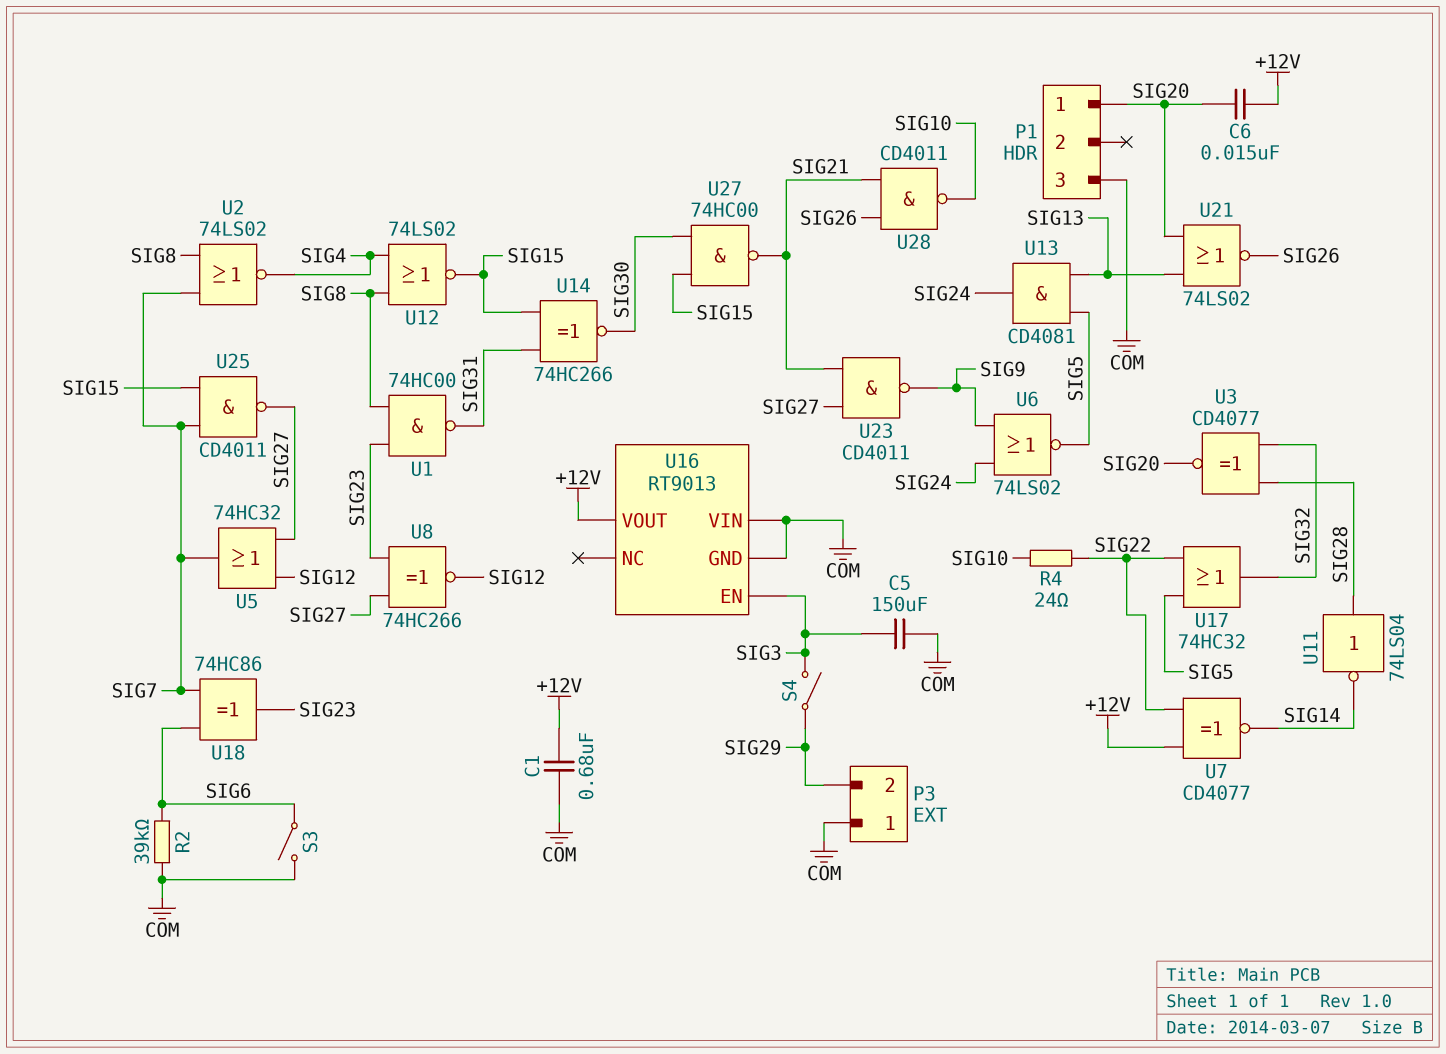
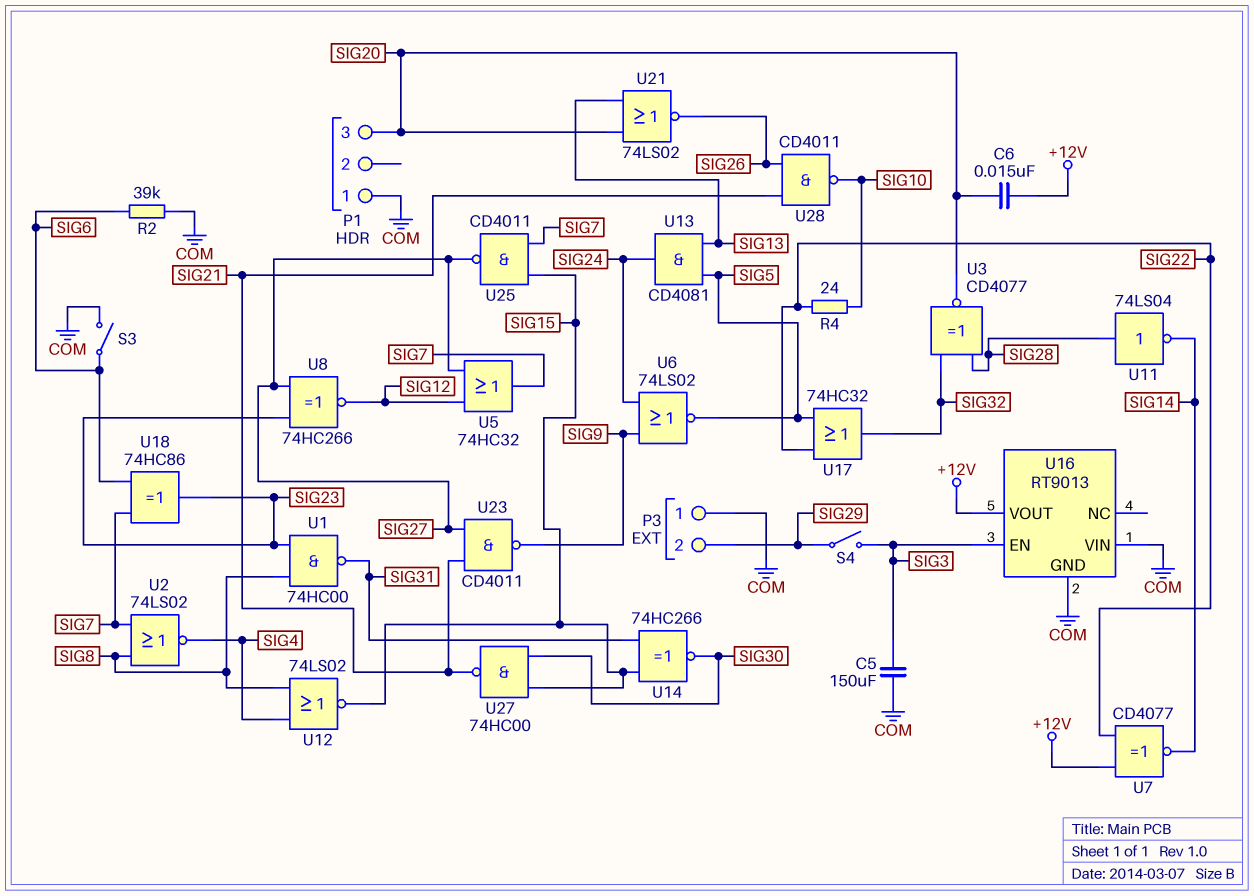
C1: 680nF (+12V, COM) -> none
P1 pin 1: SIG20 -> COM
P1 pin 3: COM -> SIG20

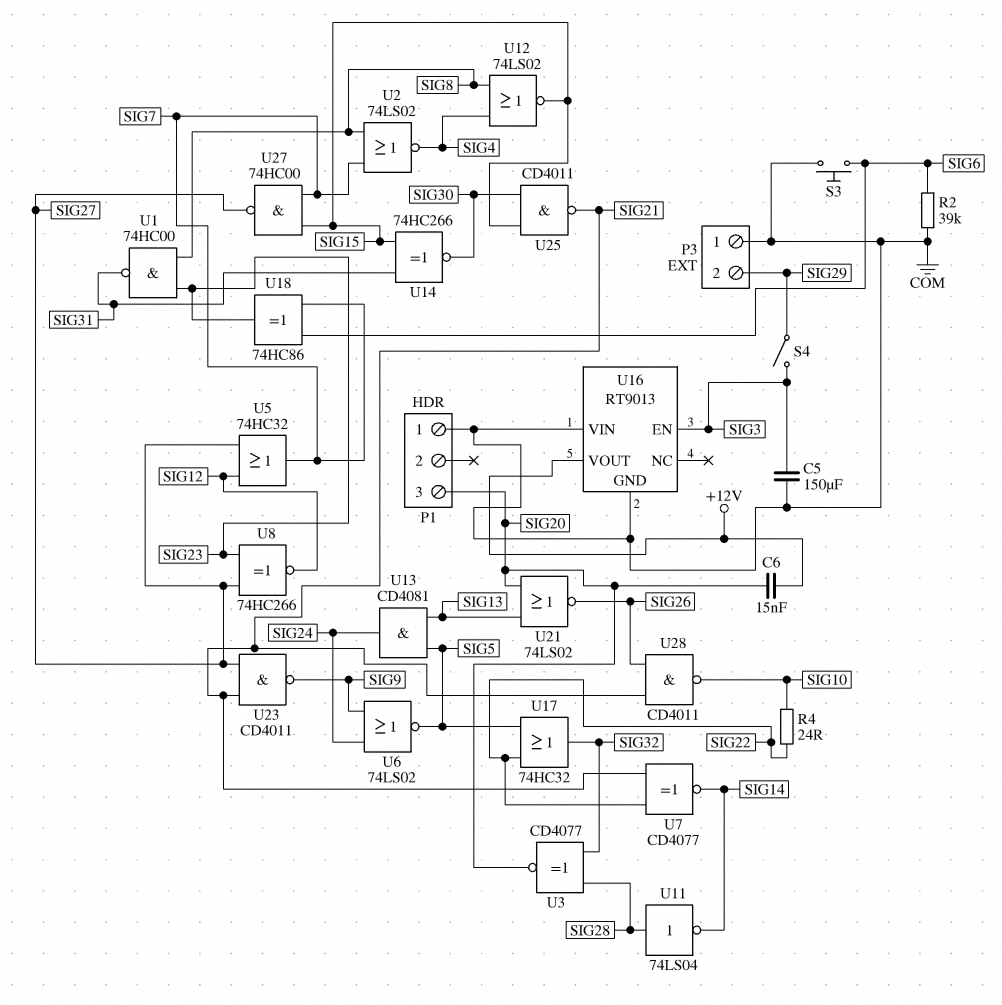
S3: switch (COM, SIG6) -> button (COM, SIG6)
U7: XNOR CD4077 (in +12V, in SIG22, out SIG14) -> XNOR CD4077 (in SIG21, in SIG22, out SIG14)
U25: NAND CD4011 (in SIG7, in SIG15, out SIG27) -> NAND CD4011 (in SIG15, in SIG30, out SIG21)
U27: NAND 74HC00 (in SIG15, in SIG30, out SIG21) -> NAND 74HC00 (in SIG7, in SIG15, out SIG27)

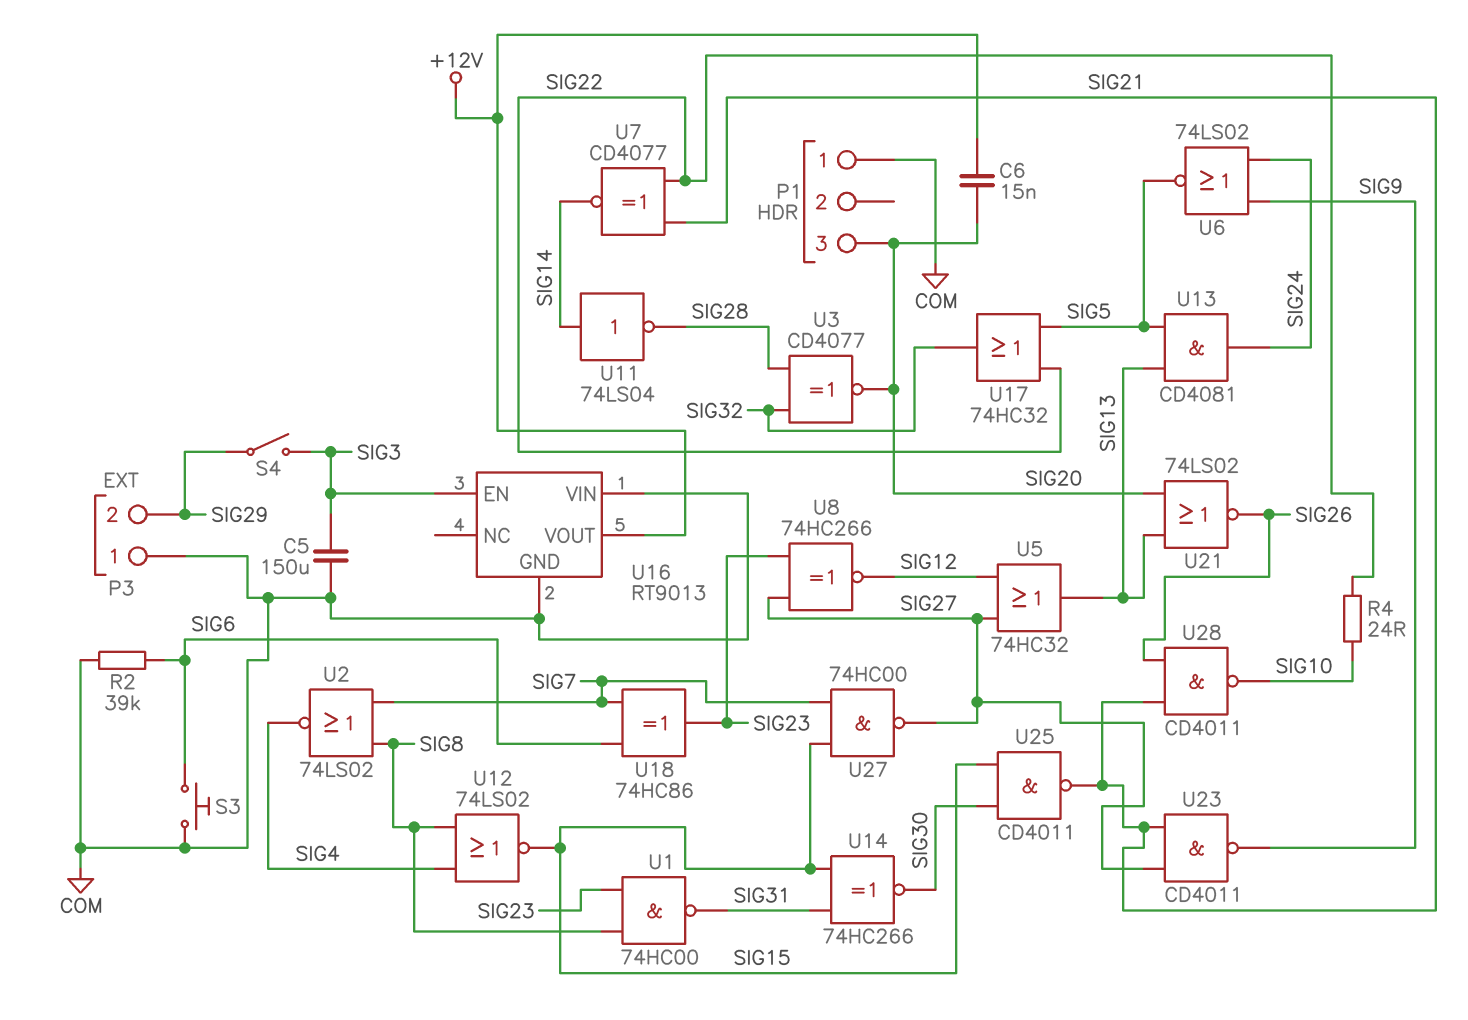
U5: OR 74HC32 (in SIG12, in SIG27, out SIG7) -> OR 74HC32 (in SIG12, in SIG27, out SIG13)
U11: NOT 74LS04 (in SIG28, out SIG14) -> NOT 74LS04 (in SIG14, out SIG28)

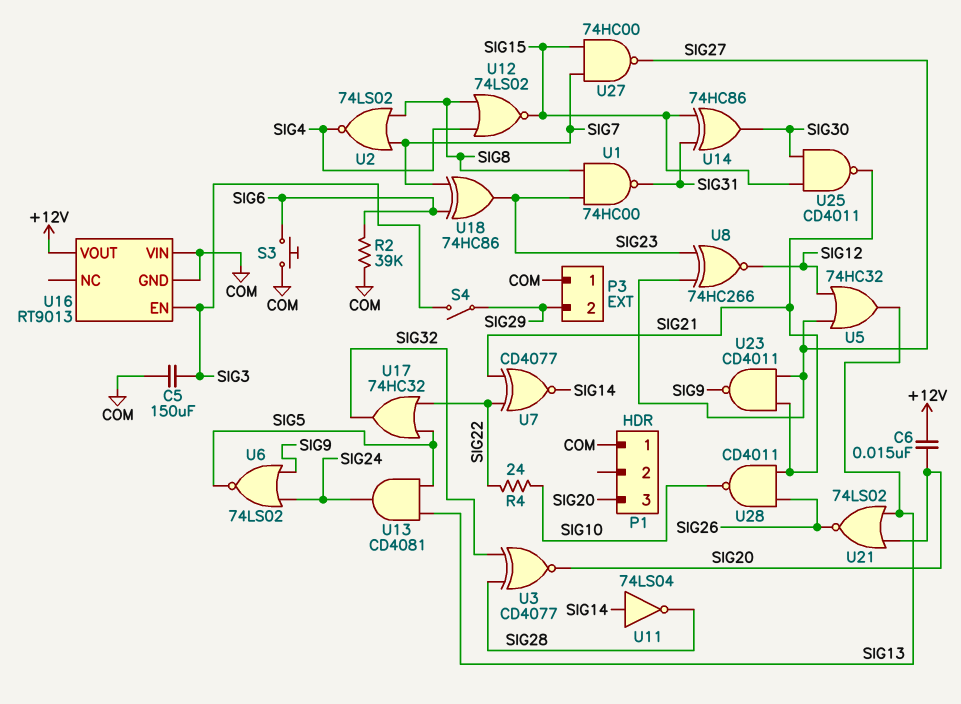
U14: XNOR 74HC266 (in SIG15, in SIG31, out SIG30) -> XOR 74HC86 (in SIG15, in SIG31, out SIG30)

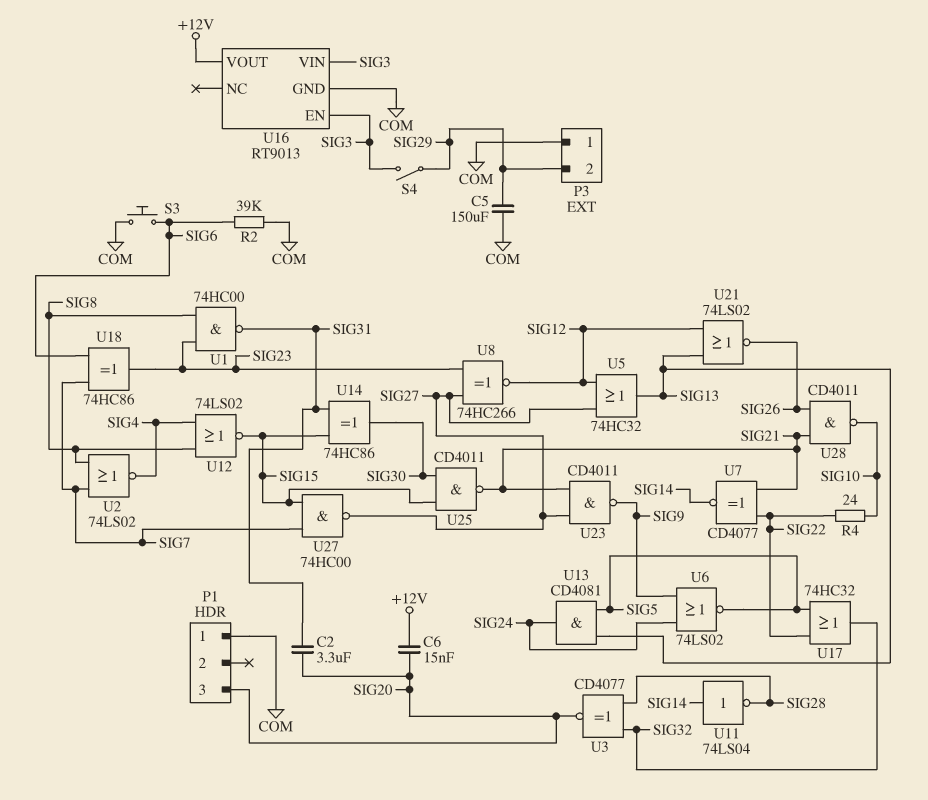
C2: none -> 3.3uF (SIG20, SIG31)
C5: 150uF (COM, SIG3) -> 150uF (COM, SIG29)
U16 pin VIN: COM -> SIG3
U21: NOR 74LS02 (in SIG13, in SIG20, out SIG26) -> NOR 74LS02 (in SIG12, in SIG13, out SIG26)

